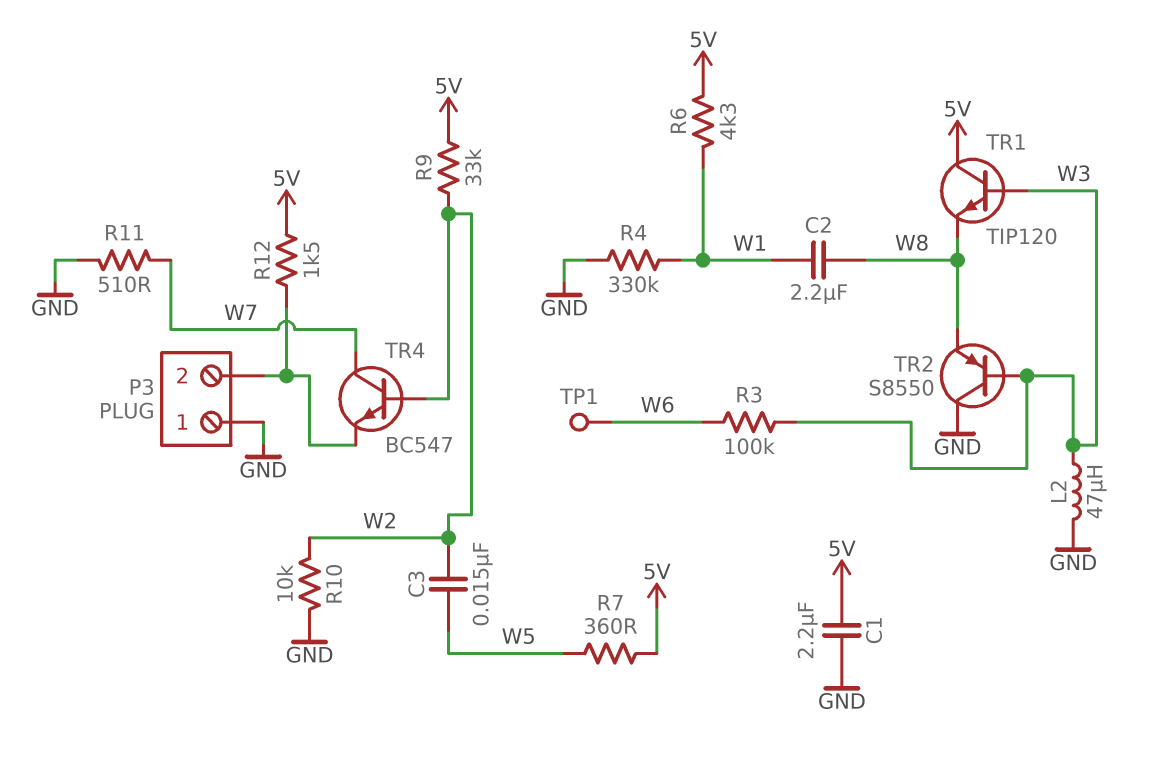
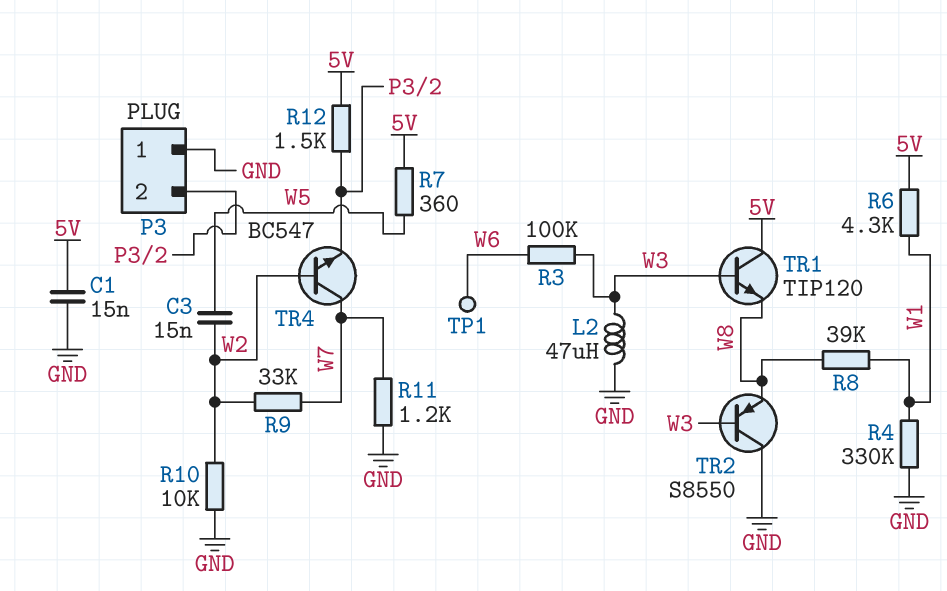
C1: 2.2uF (5V, GND) -> 15nF (5V, GND)
C2: 2.2uF (W1, W8) -> none
R8: none -> 39k (W1, W8)
R9: 33k (5V, W2) -> 33k (W2, W7)
R11: 510 (GND, W7) -> 1.2k (GND, W7)

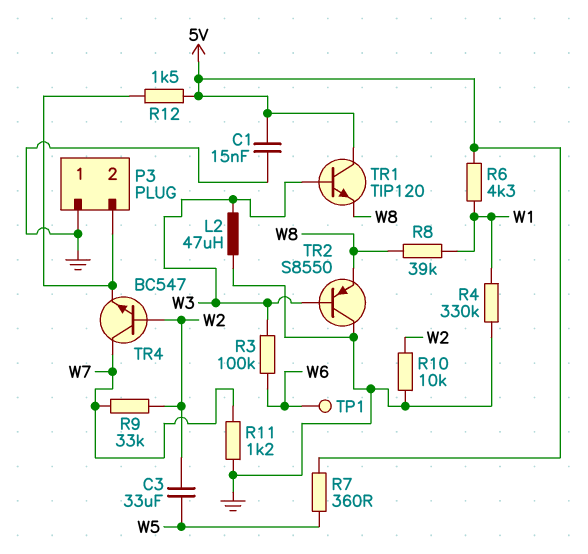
C3: 15nF (W2, W5) -> 33uF (W2, W5)

